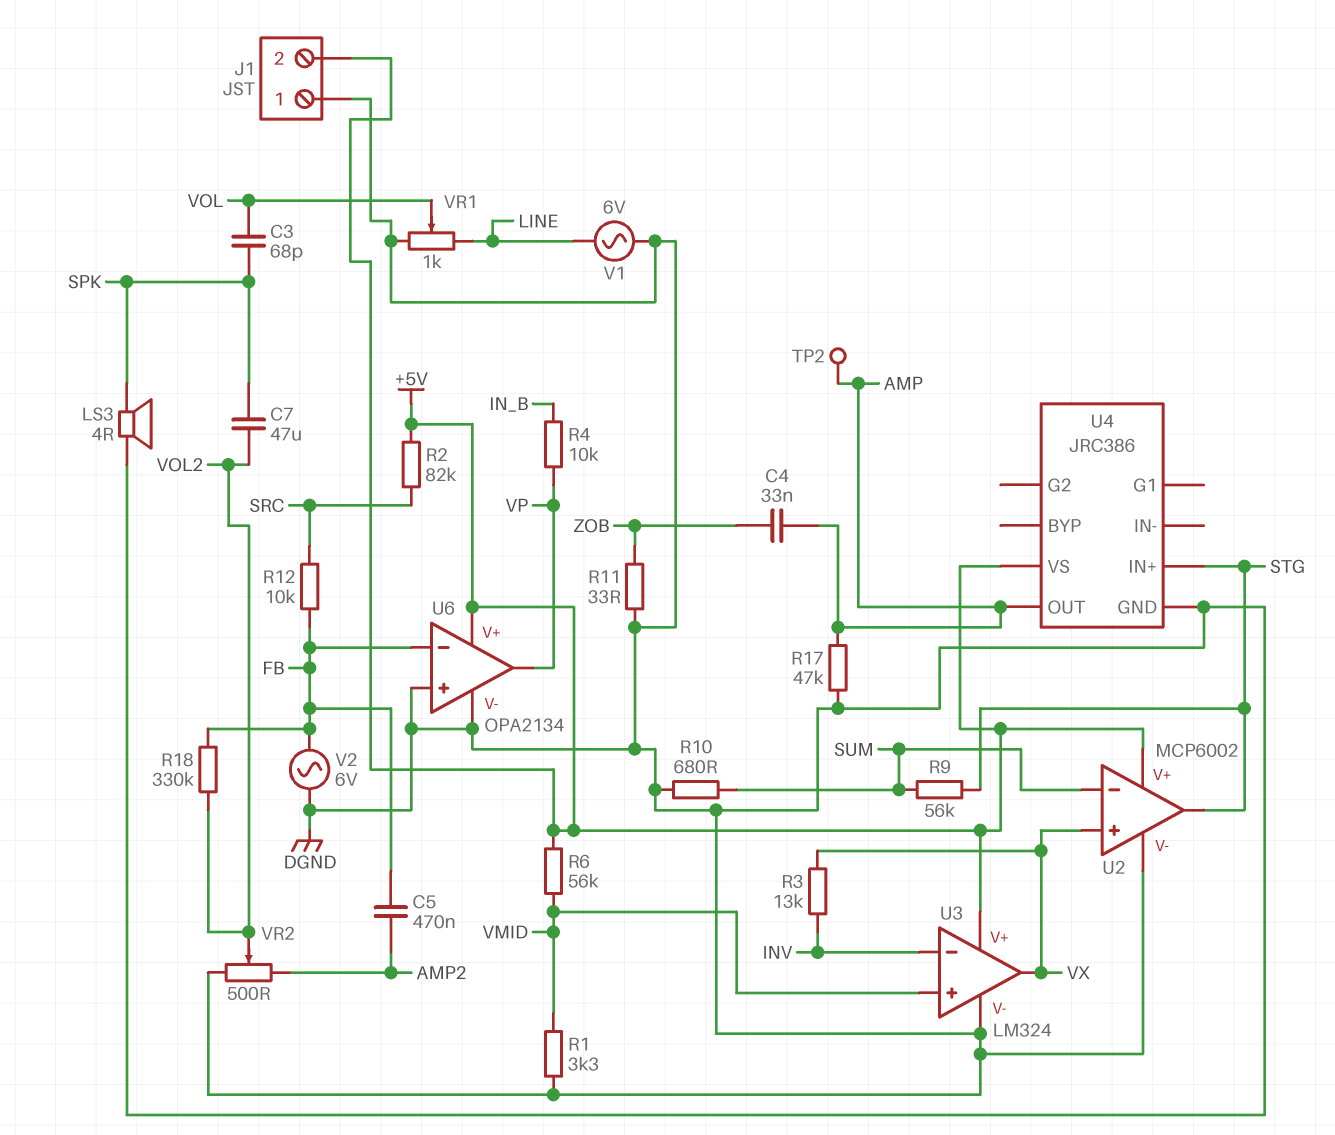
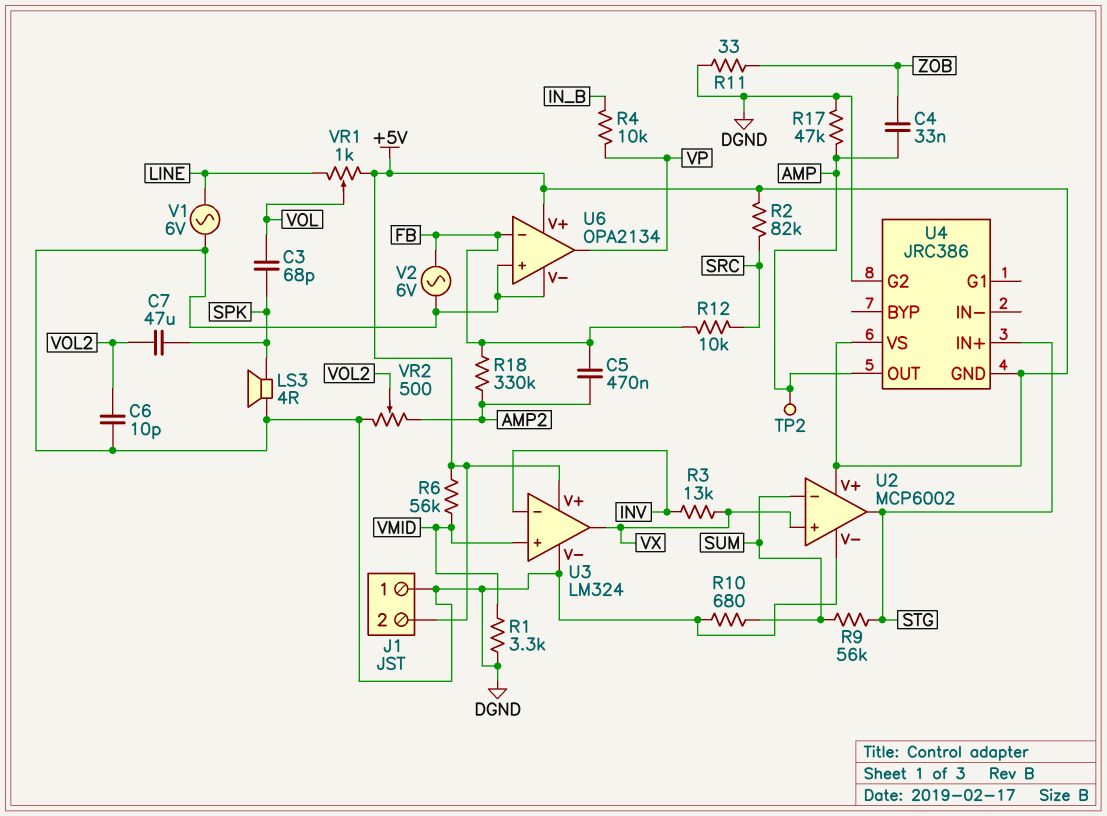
C6: none -> 10pF (DGND, VOL2)
R18: 330k (FB, VOL2) -> 330k (AMP2, FB)
U4 pin G2: none -> DGND
U4 pin GND: DGND -> +5V
VR1: 1k (DGND, LINE, wiper VOL) -> 1k (+5V, LINE, wiper VOL)

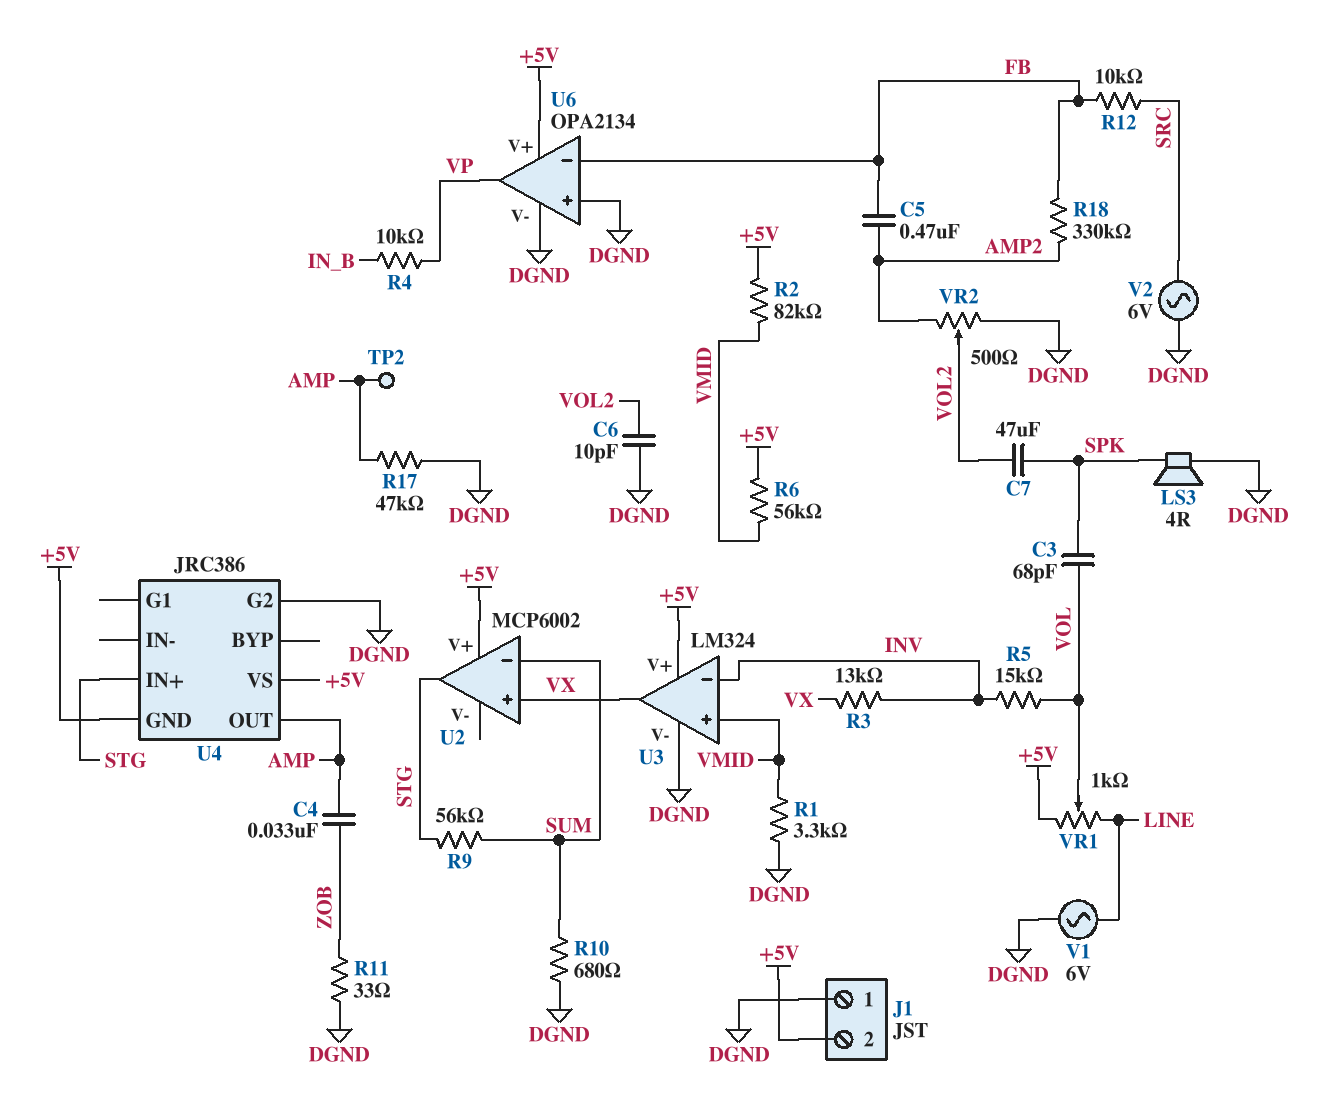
R2: 82k (+5V, SRC) -> 82k (+5V, VMID)
R5: none -> 15k (INV, VOL)
U2 pin V-: DGND -> none
V2: AC 6V (DGND, FB) -> AC 6V (DGND, SRC)

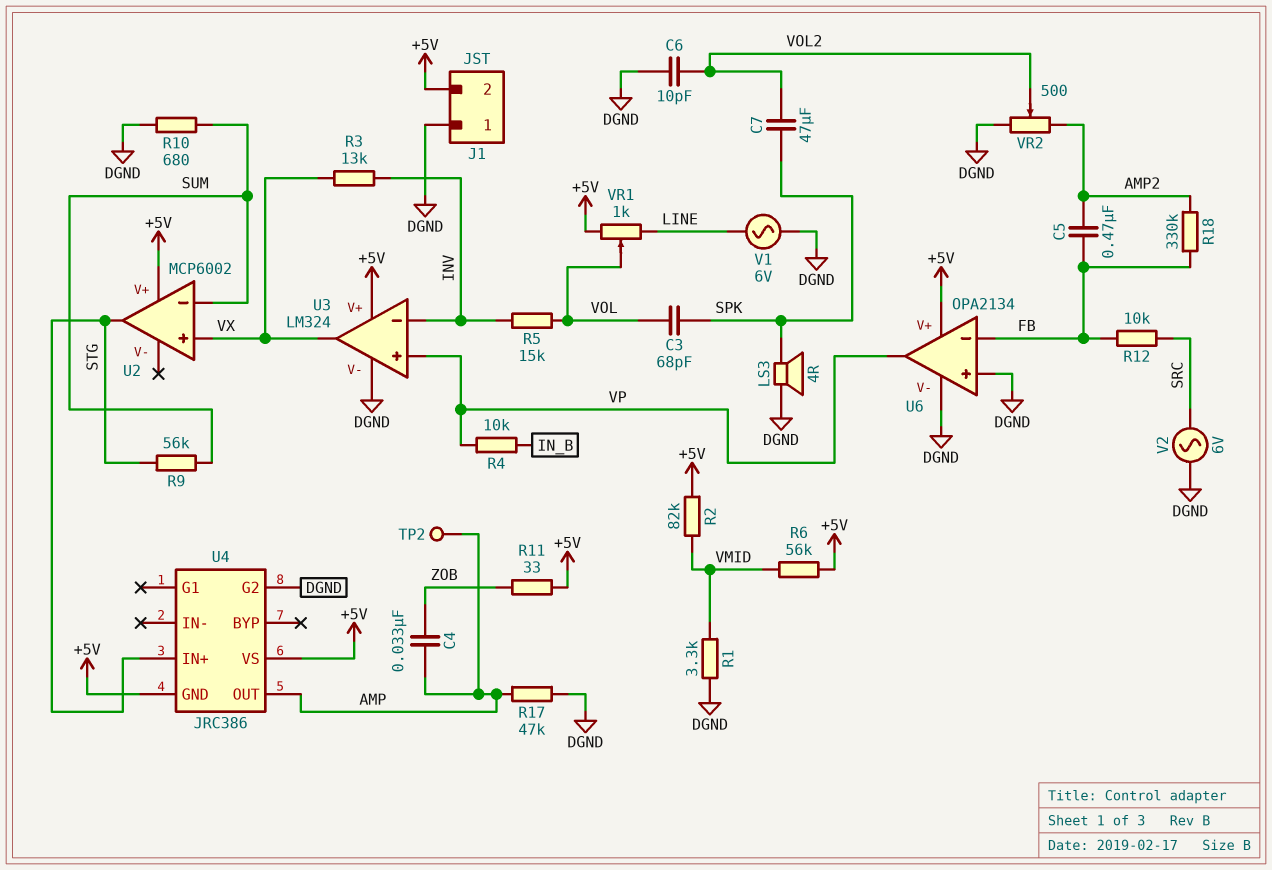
R11: 33 (DGND, ZOB) -> 33 (+5V, ZOB)
U3 pin in+: VMID -> VP

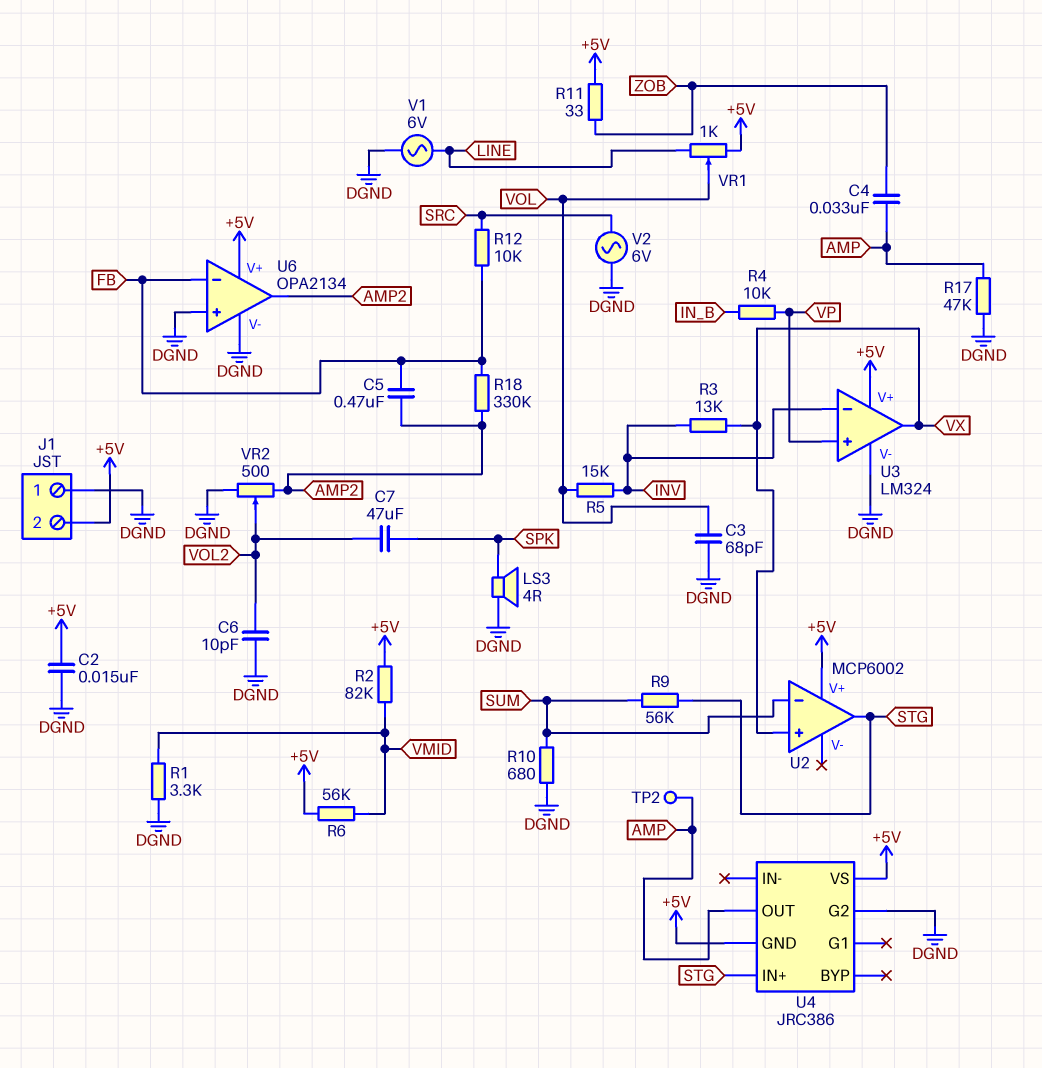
C2: none -> 15nF (+5V, DGND)
C3: 68pF (SPK, VOL) -> 68pF (DGND, VOL)
U6 pin out: VP -> AMP2

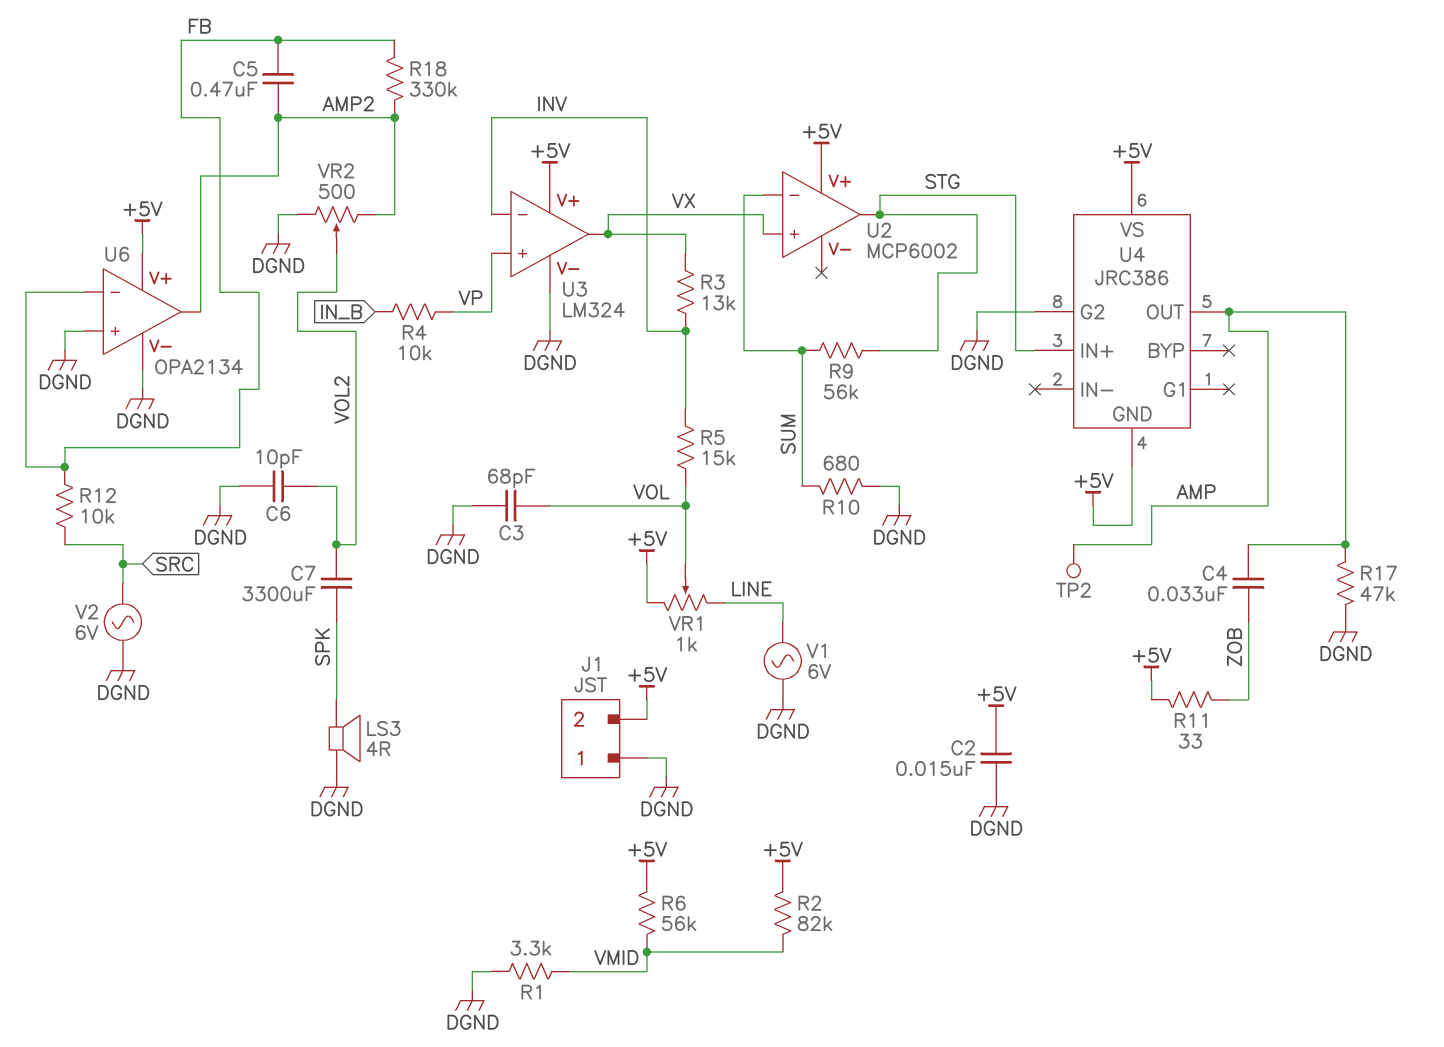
C7: 47uF (SPK, VOL2) -> 3300uF (SPK, VOL2)

